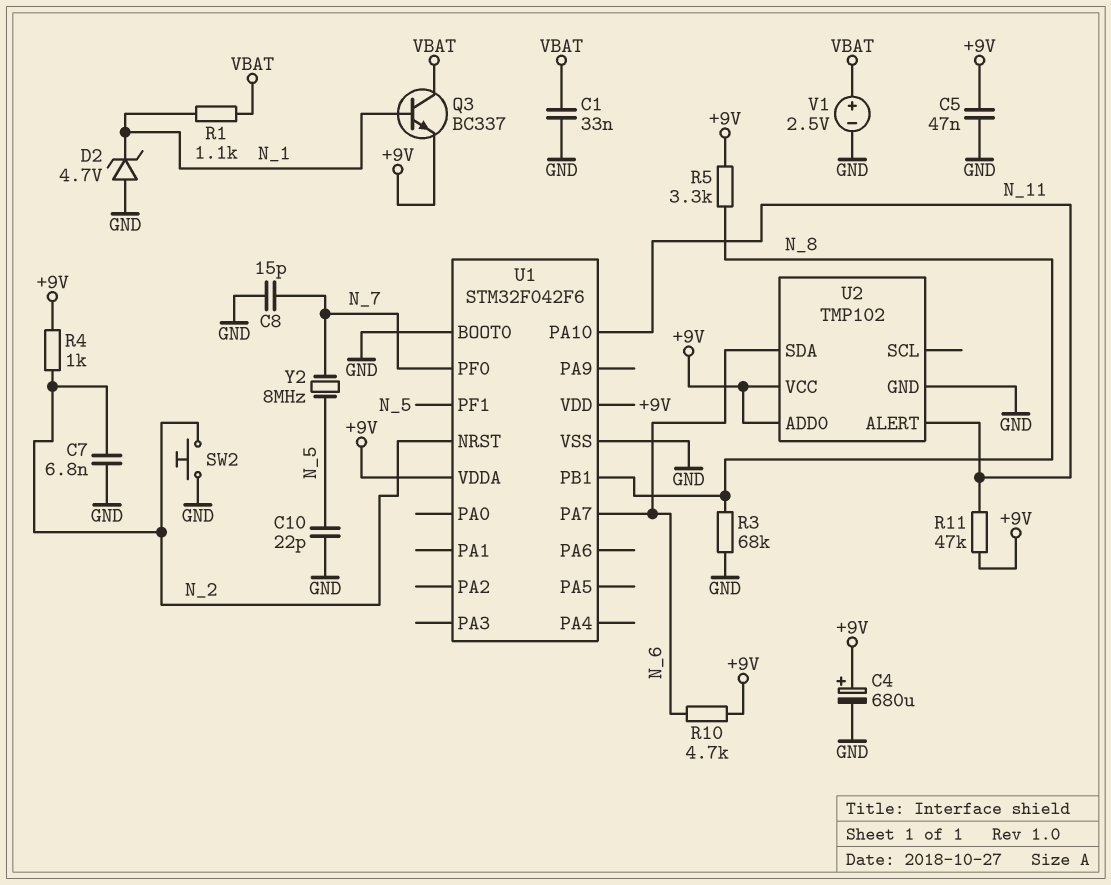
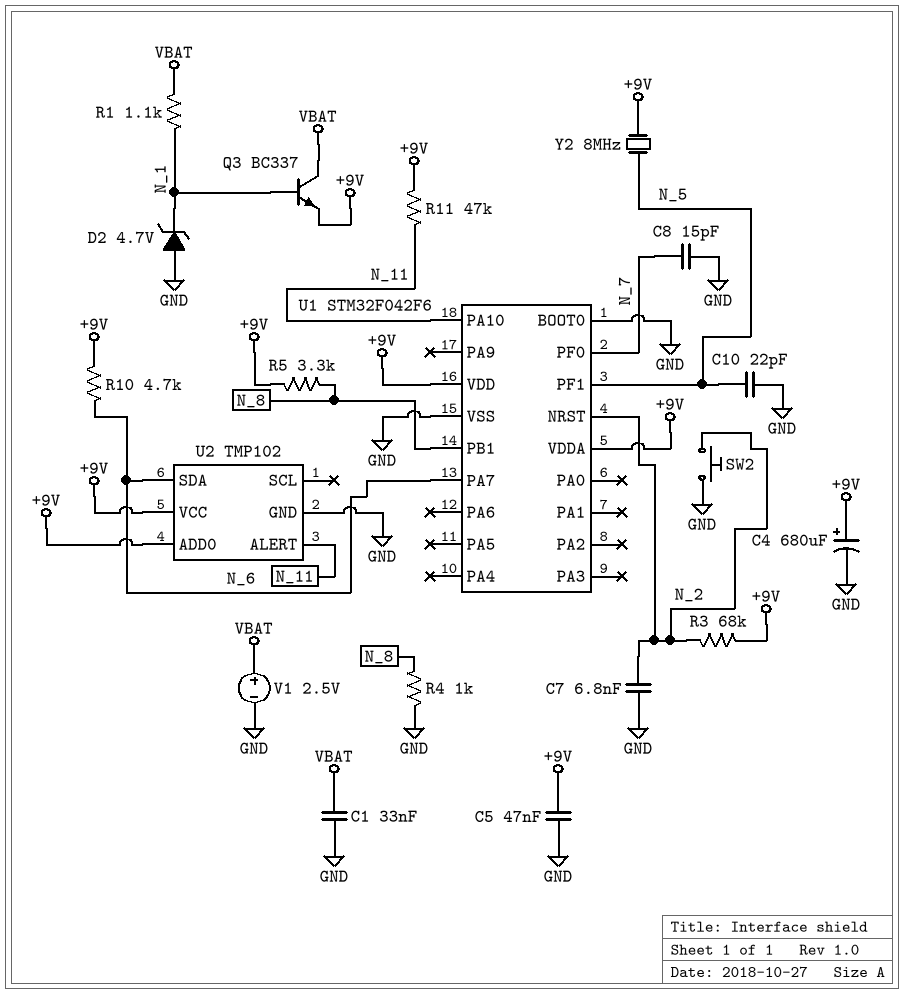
R3: 68k (GND, N_8) -> 68k (+9V, N_2)
R4: 1k (+9V, N_2) -> 1k (GND, N_8)
Y2: 8MHz (N_5, N_7) -> 8MHz (+9V, N_5)

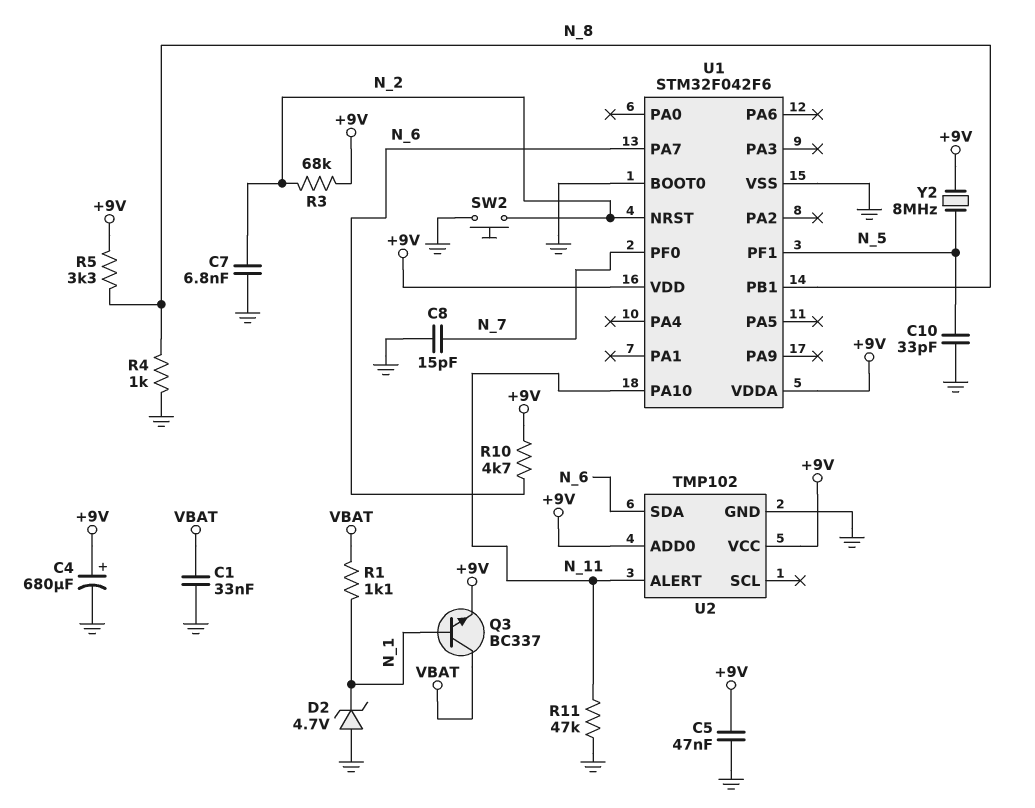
C10: 22pF (GND, N_5) -> 33pF (GND, N_5)
R11: 47k (+9V, N_11) -> 47k (GND, N_11)
V1: 2.5V (plus VBAT, minus GND) -> none

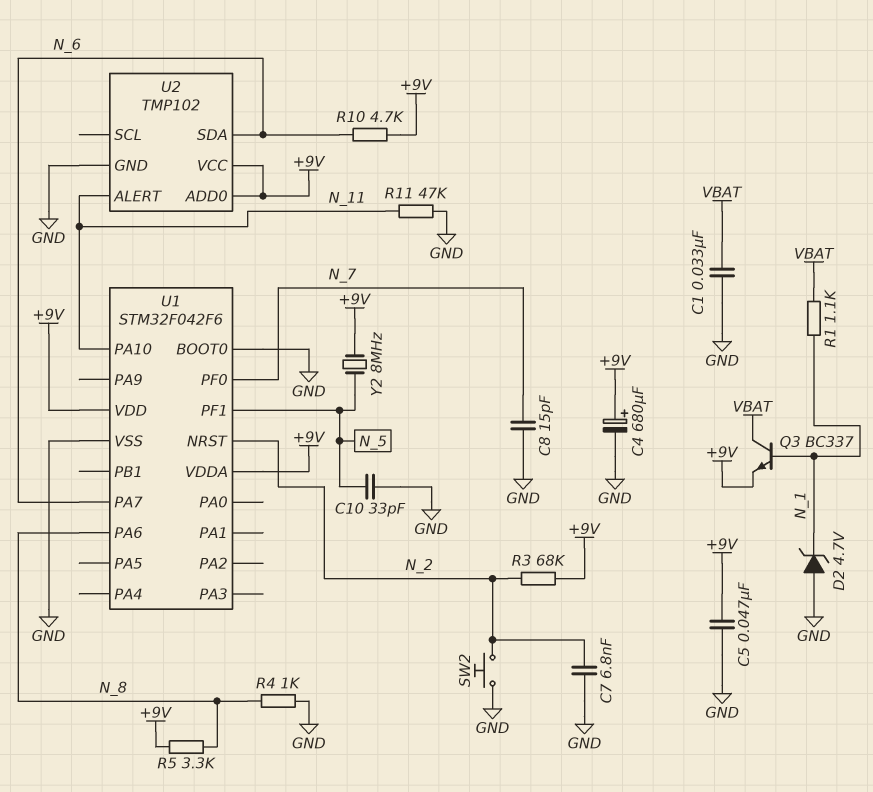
U1 pin PA6: none -> N_8
U1 pin PB1: N_8 -> none

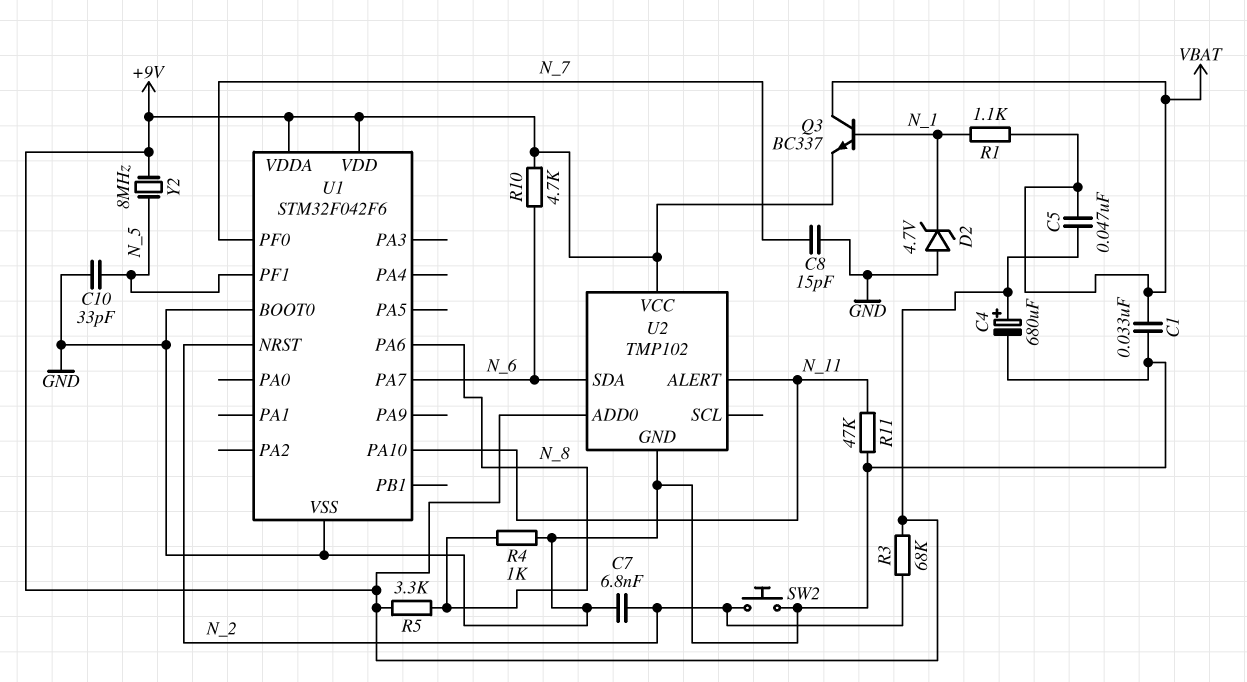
C5: 47nF (+9V, GND) -> 47nF (+9V, VBAT)

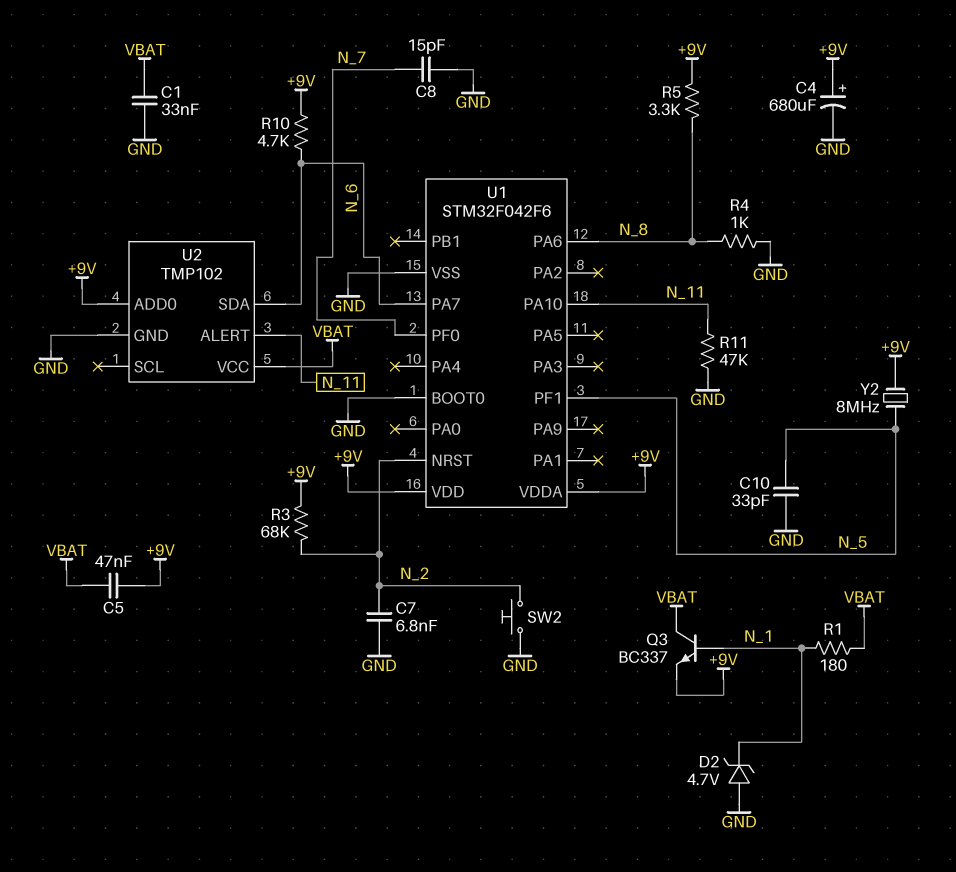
R1: 1.1k (N_1, VBAT) -> 180 (N_1, VBAT)
U2 pin VCC: +9V -> VBAT

